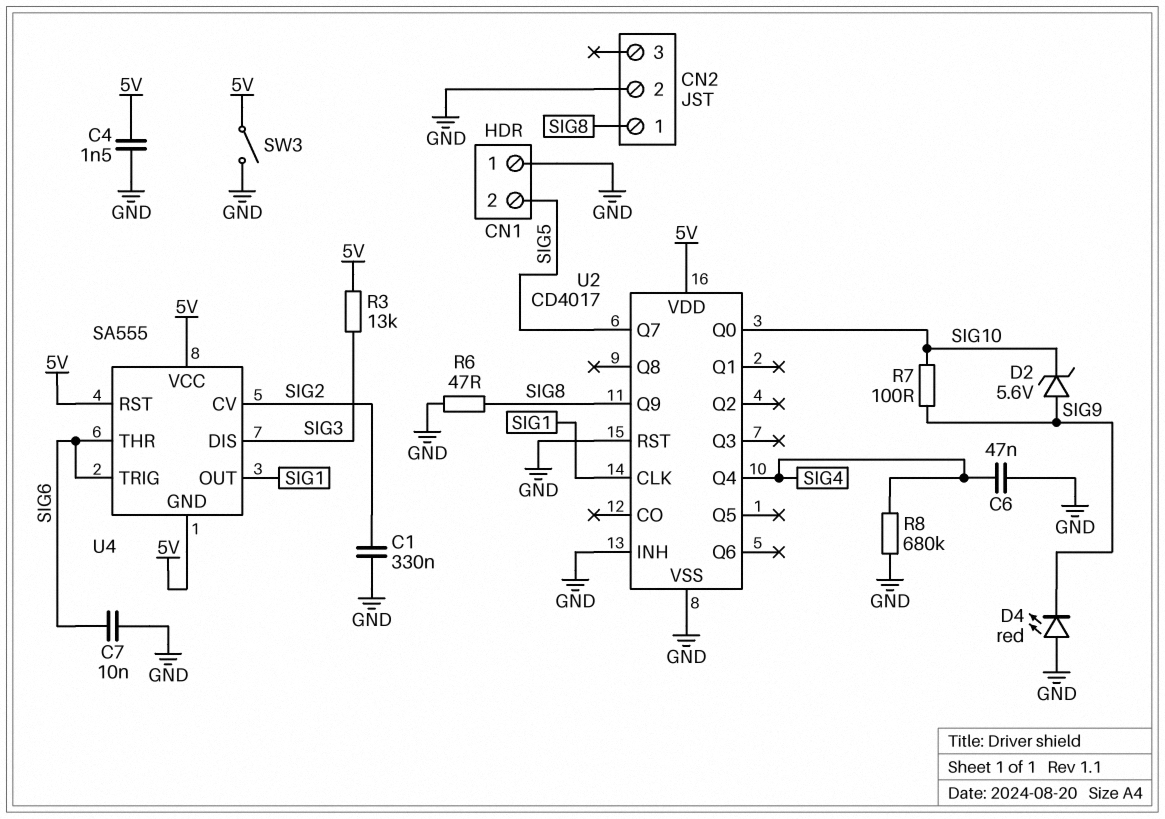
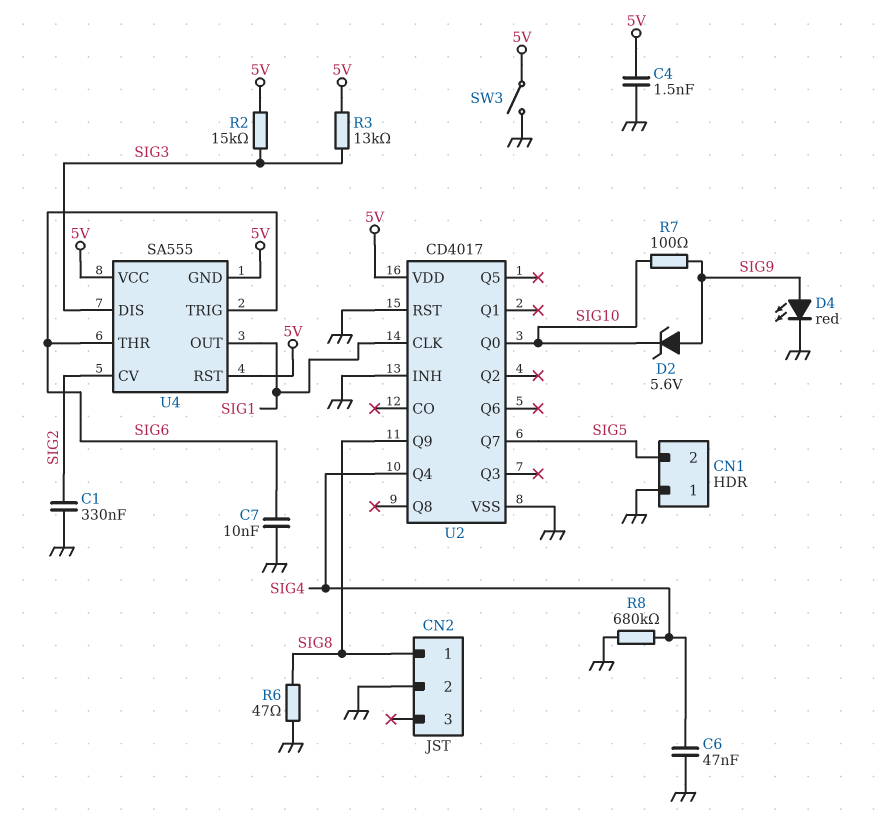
D4: LED red (A GND, K SIG9) -> LED red (A SIG9, K GND)
R2: none -> 15k (5V, SIG3)

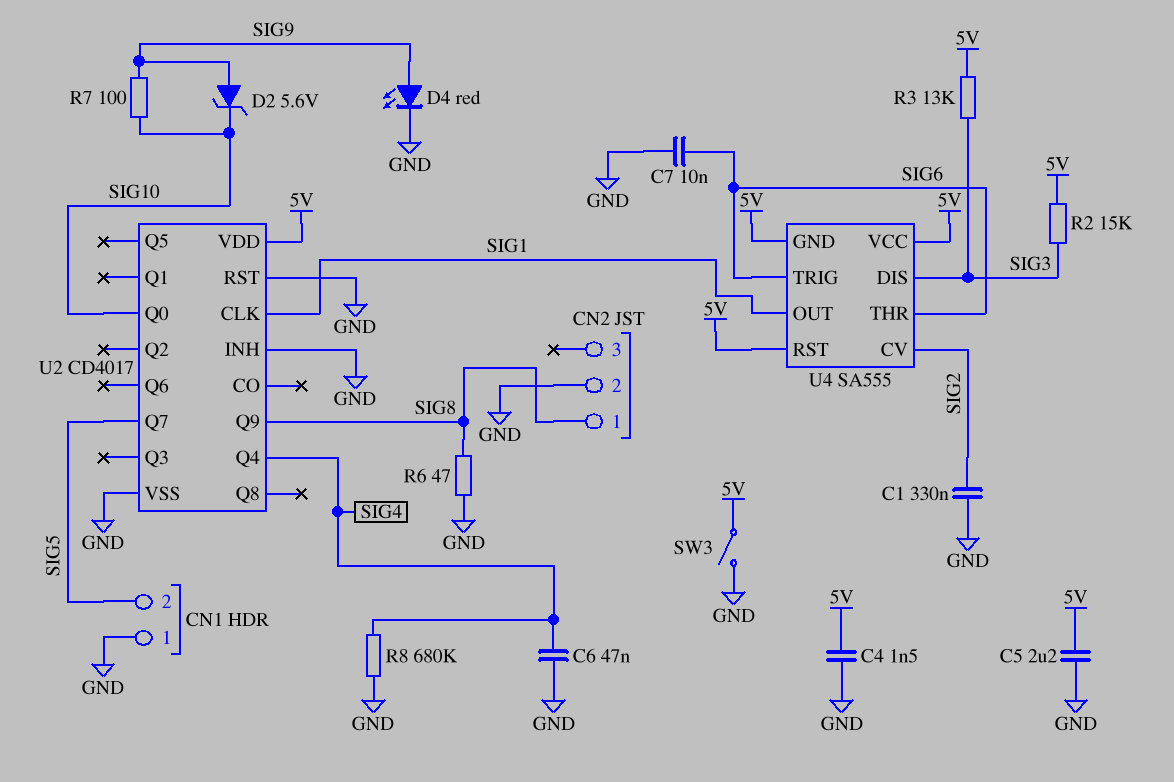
C5: none -> 2.2uF (5V, GND)

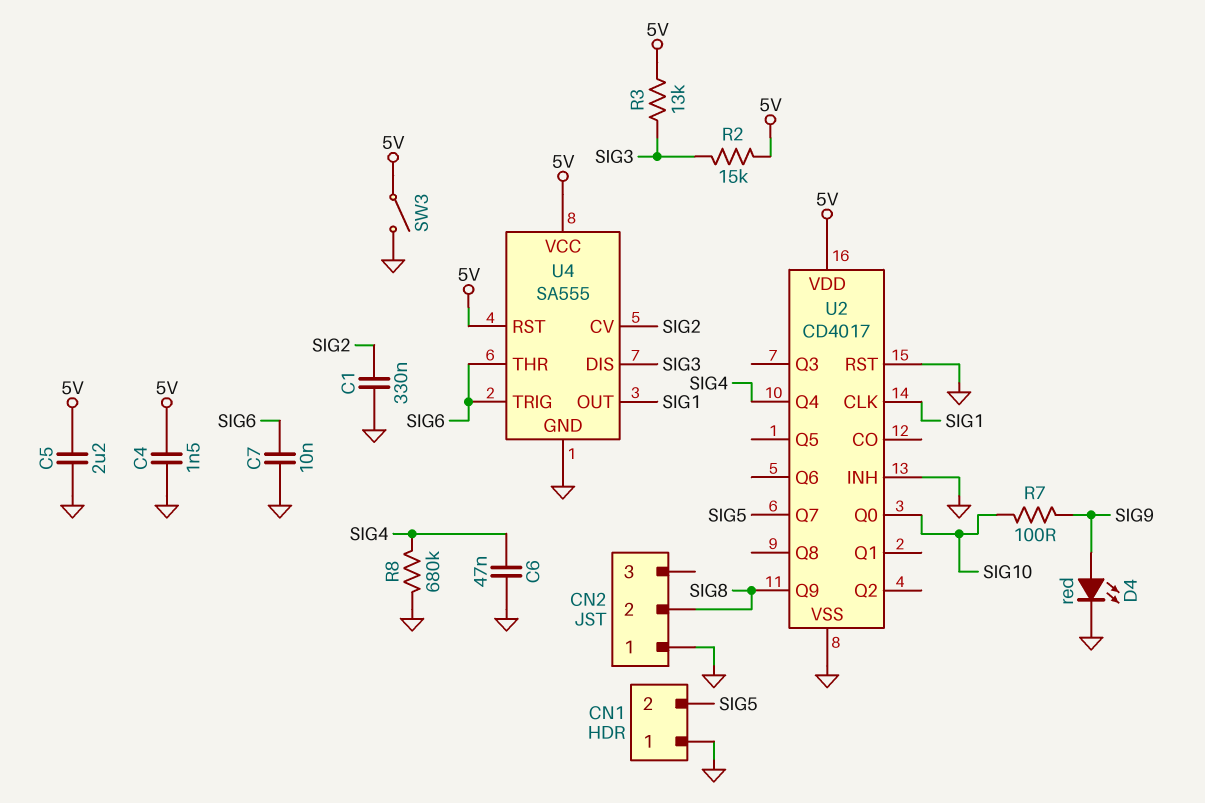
CN2 pin 1: SIG8 -> GND
CN2 pin 2: GND -> SIG8
D2: zener 5.6V (A SIG9, K SIG10) -> none
R6: 47 (GND, SIG8) -> none
U4 pin GND: 5V -> GND

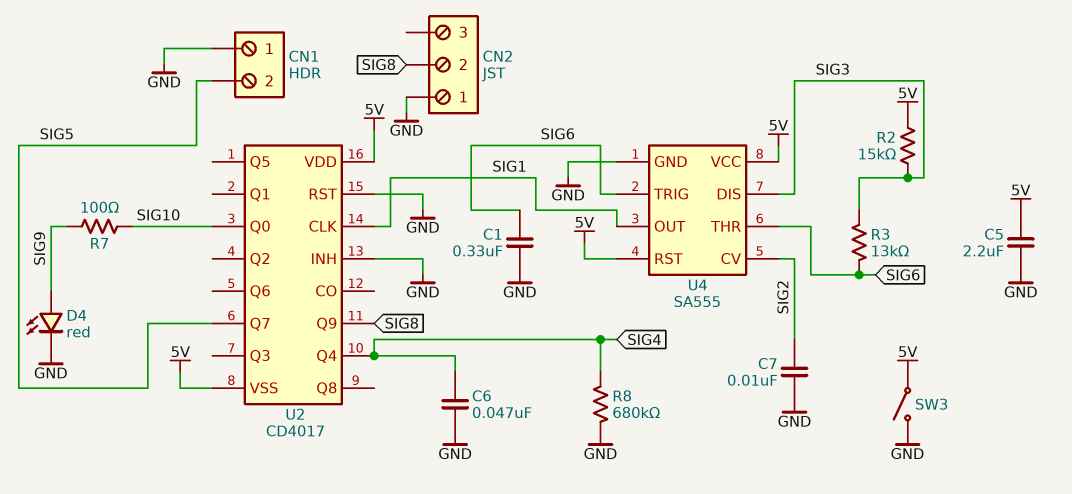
C1: 330nF (GND, SIG2) -> 330nF (GND, SIG6)
C4: 1.5nF (5V, GND) -> none
C7: 10nF (GND, SIG6) -> 10nF (GND, SIG2)
R3: 13k (5V, SIG3) -> 13k (SIG3, SIG6)
U2 pin VSS: GND -> 5V

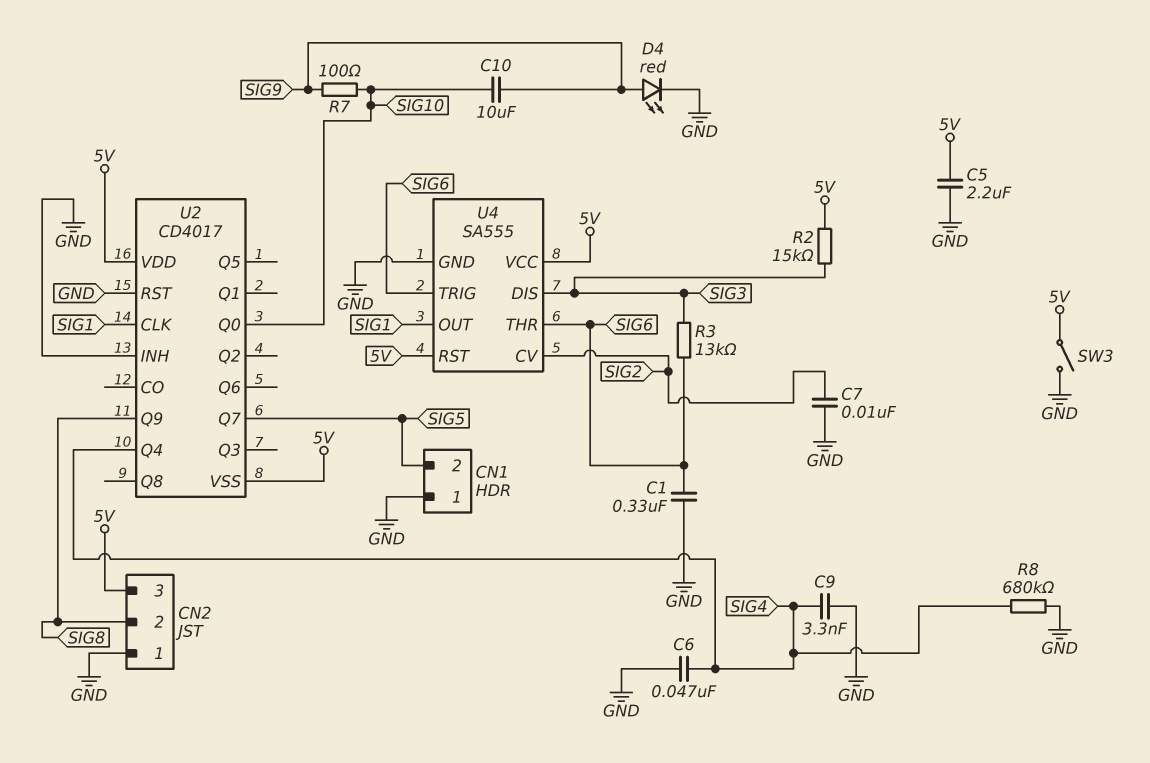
C9: none -> 3.3nF (GND, SIG4)
C10: none -> 10uF (SIG9, SIG10)
CN2 pin 3: none -> 5V

